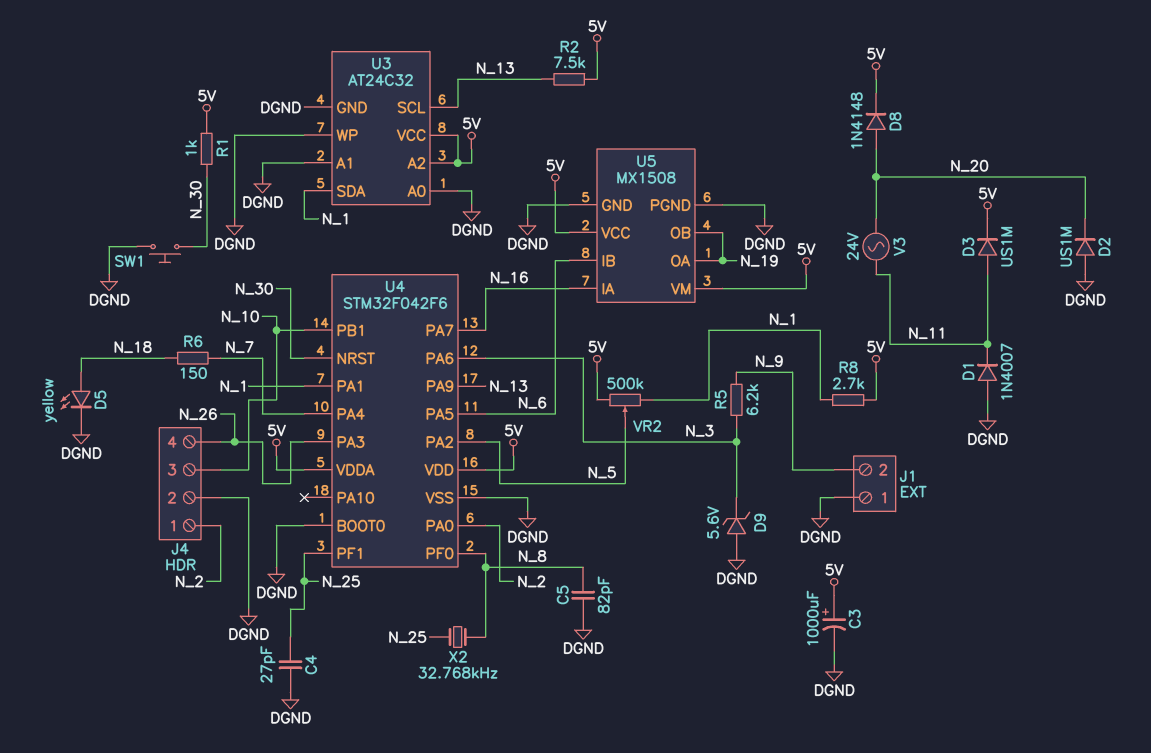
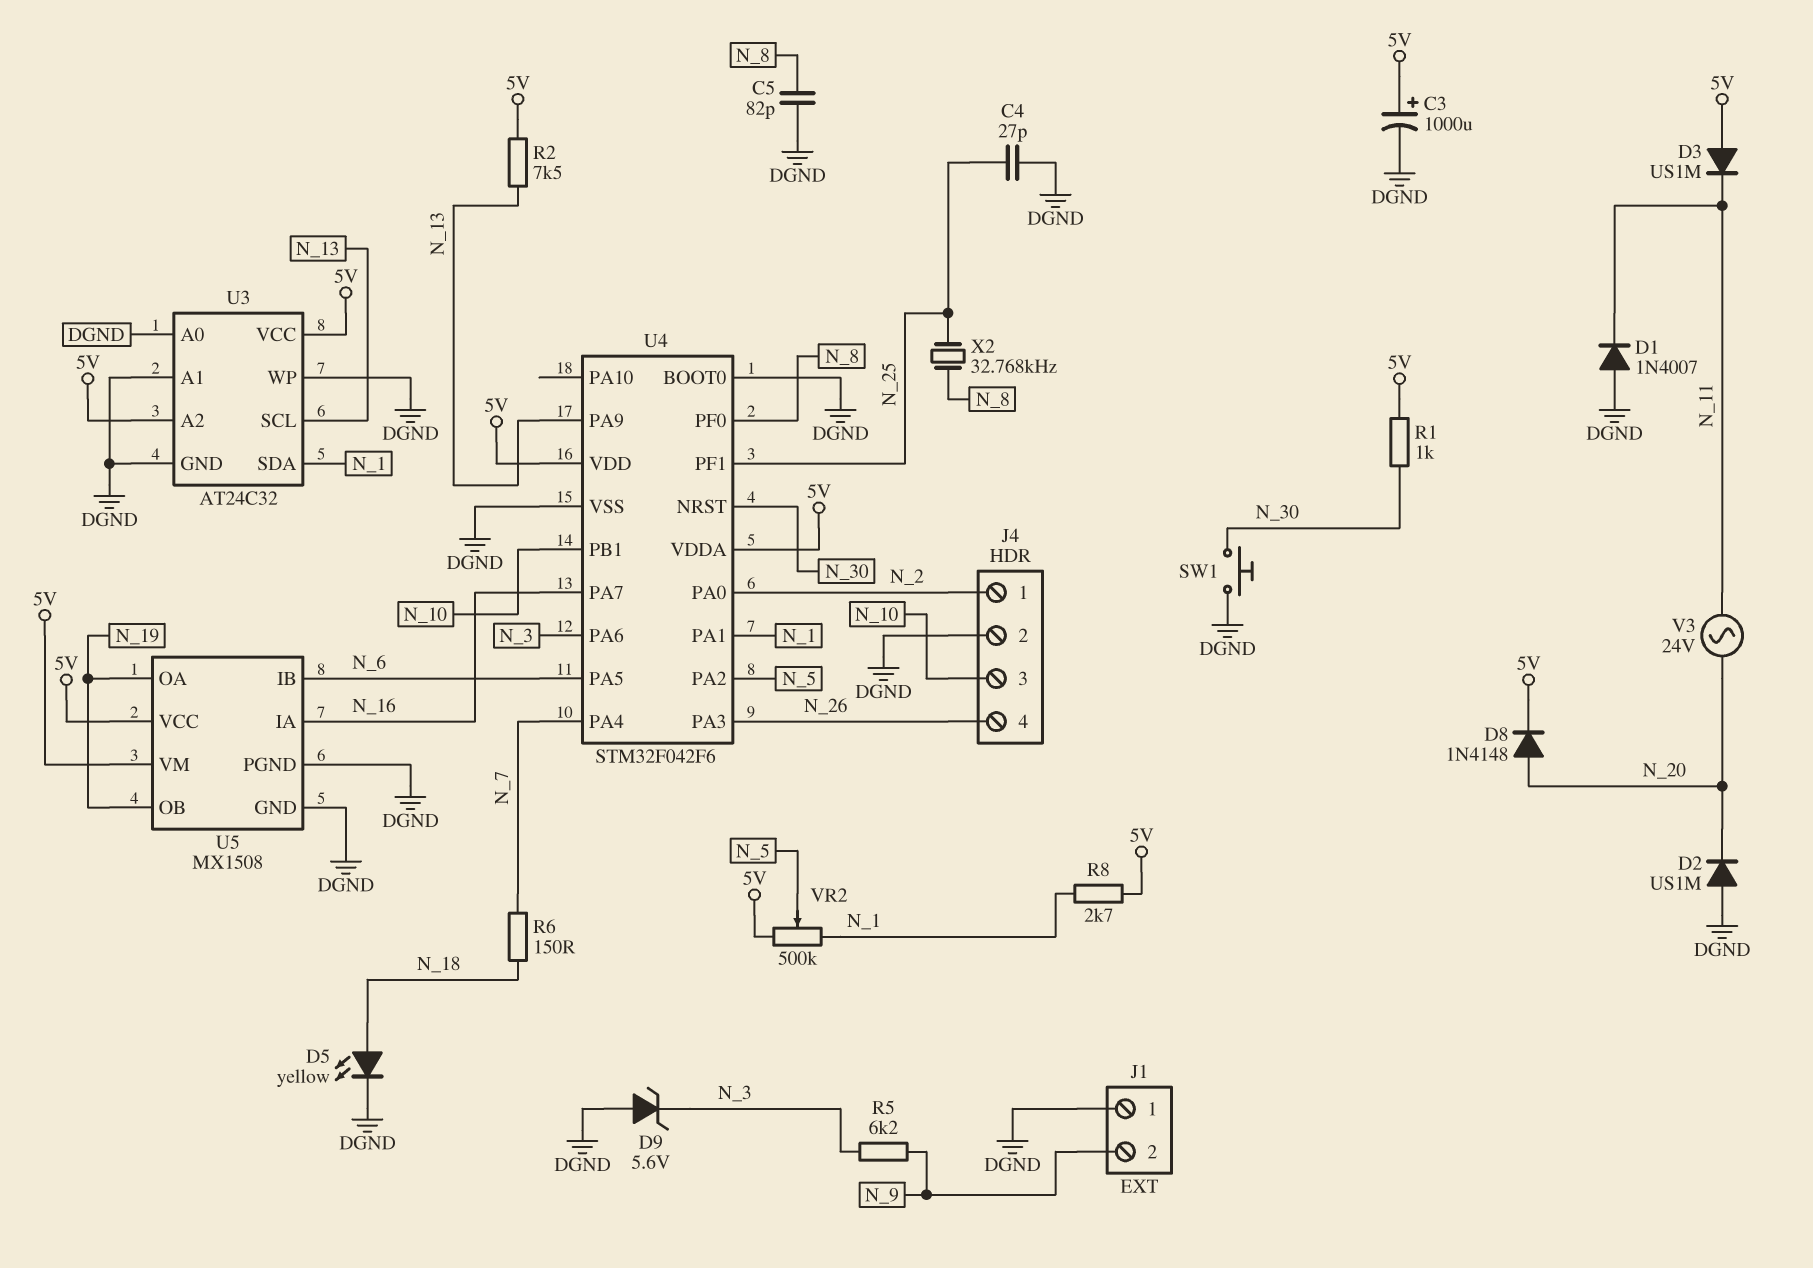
D3: diode US1M (A N_11, K 5V) -> diode US1M (A 5V, K N_11)

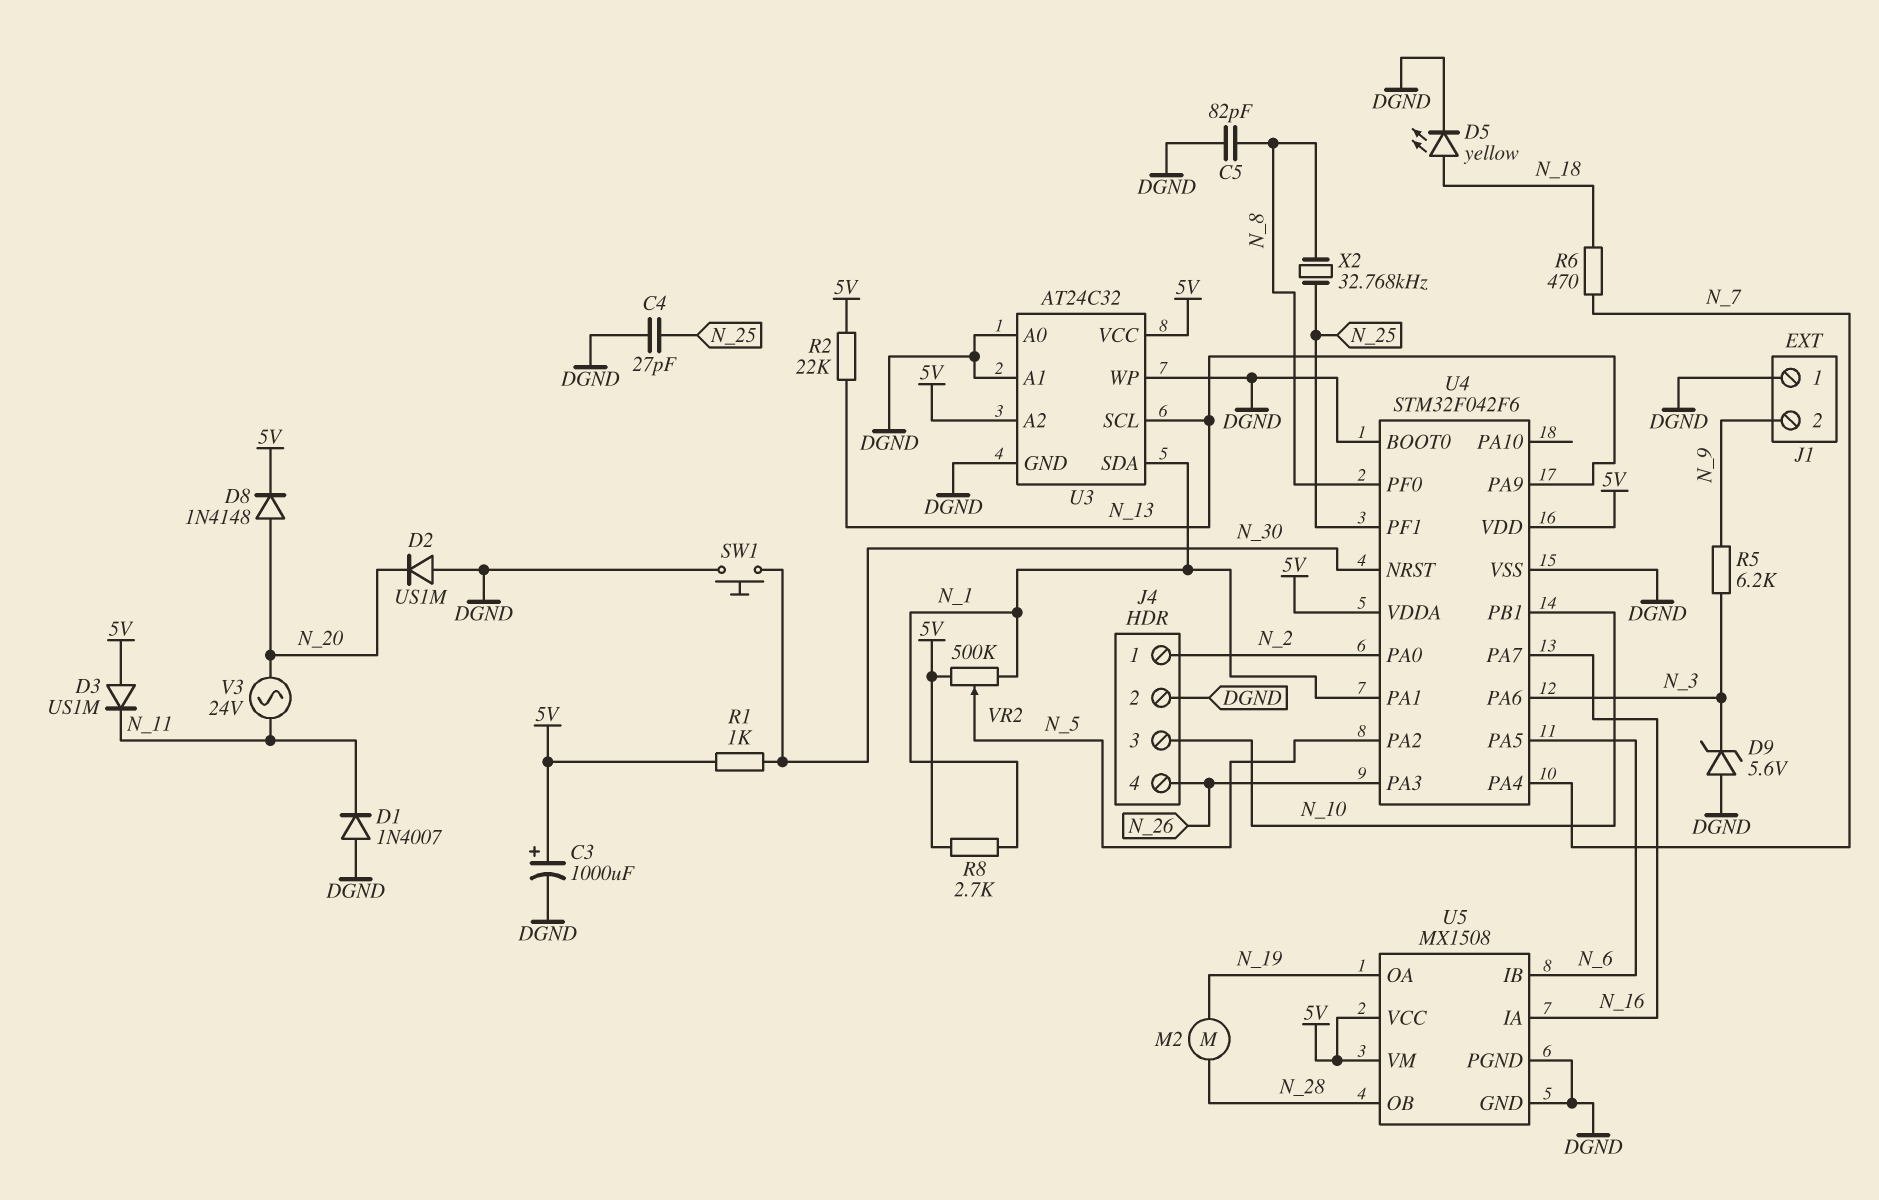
M2: none -> motor (N_19, N_28)
R2: 7.5k (5V, N_13) -> 22k (5V, N_13)
R6: 150 (N_7, N_18) -> 470 (N_7, N_18)
U5 pin OB: N_19 -> N_28

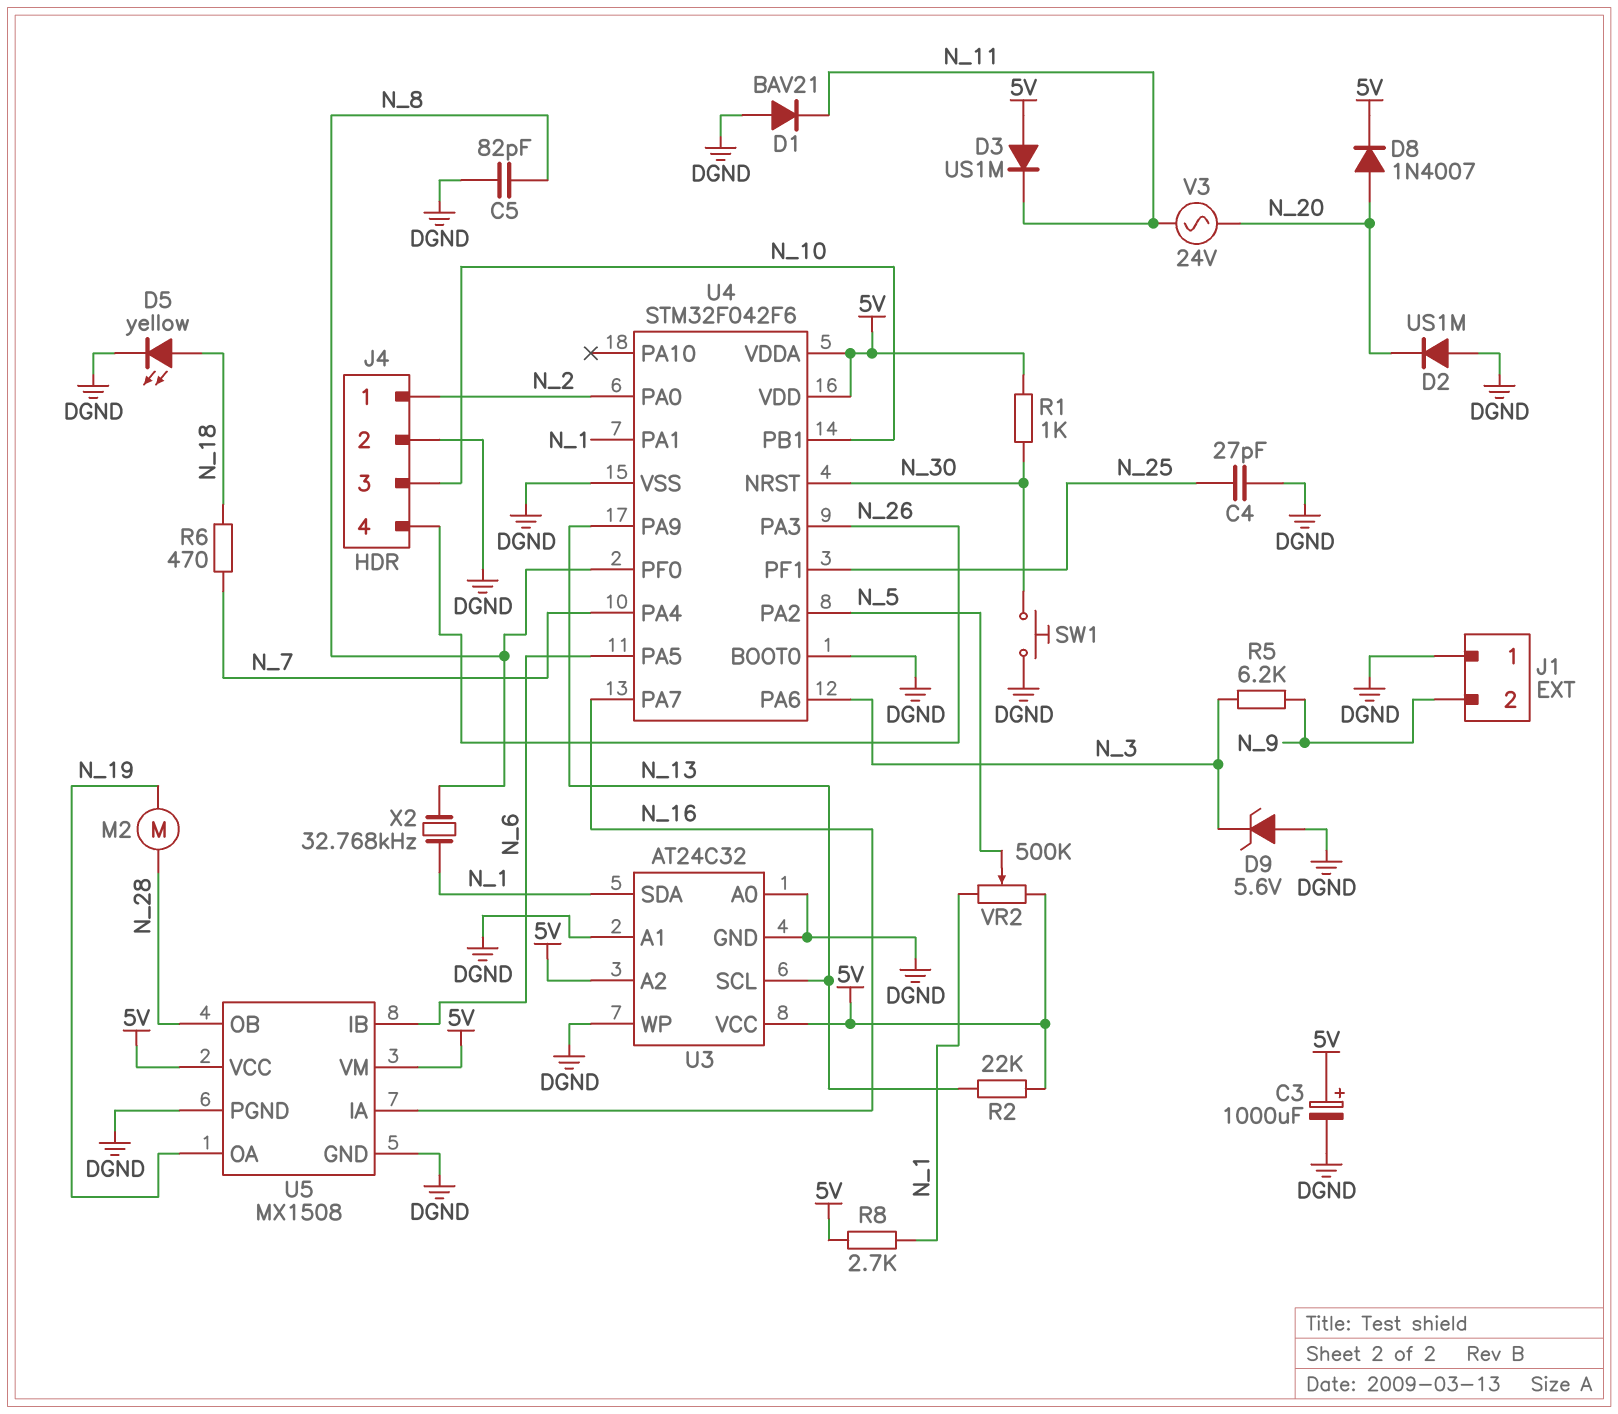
D1: diode 1N4007 (A DGND, K N_11) -> diode BAV21 (A DGND, K N_11)
D8: diode 1N4148 (A N_20, K 5V) -> diode 1N4007 (A N_20, K 5V)
X2: 32.768kHz (N_8, N_25) -> 32.768kHz (N_1, N_8)

